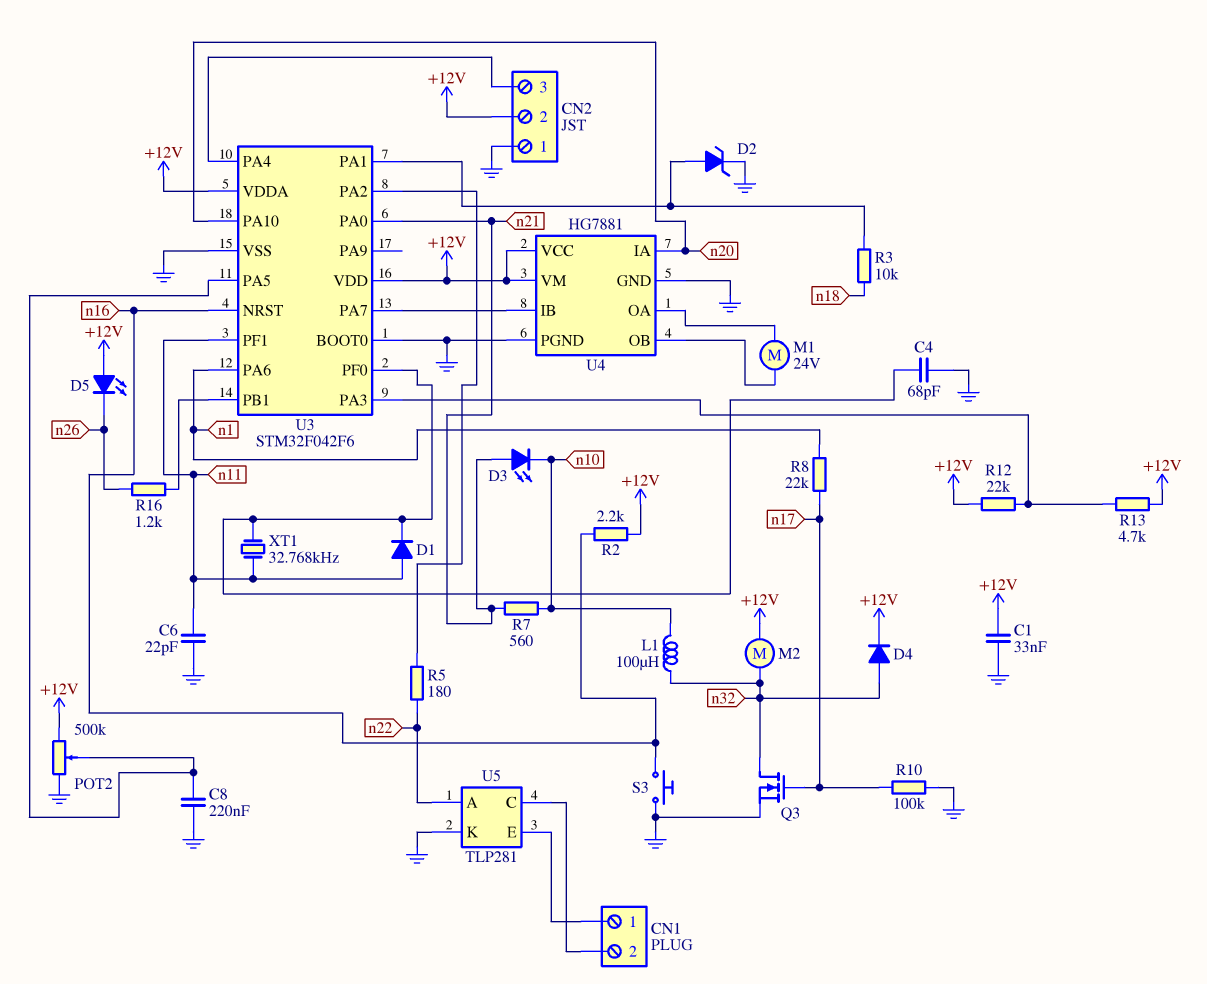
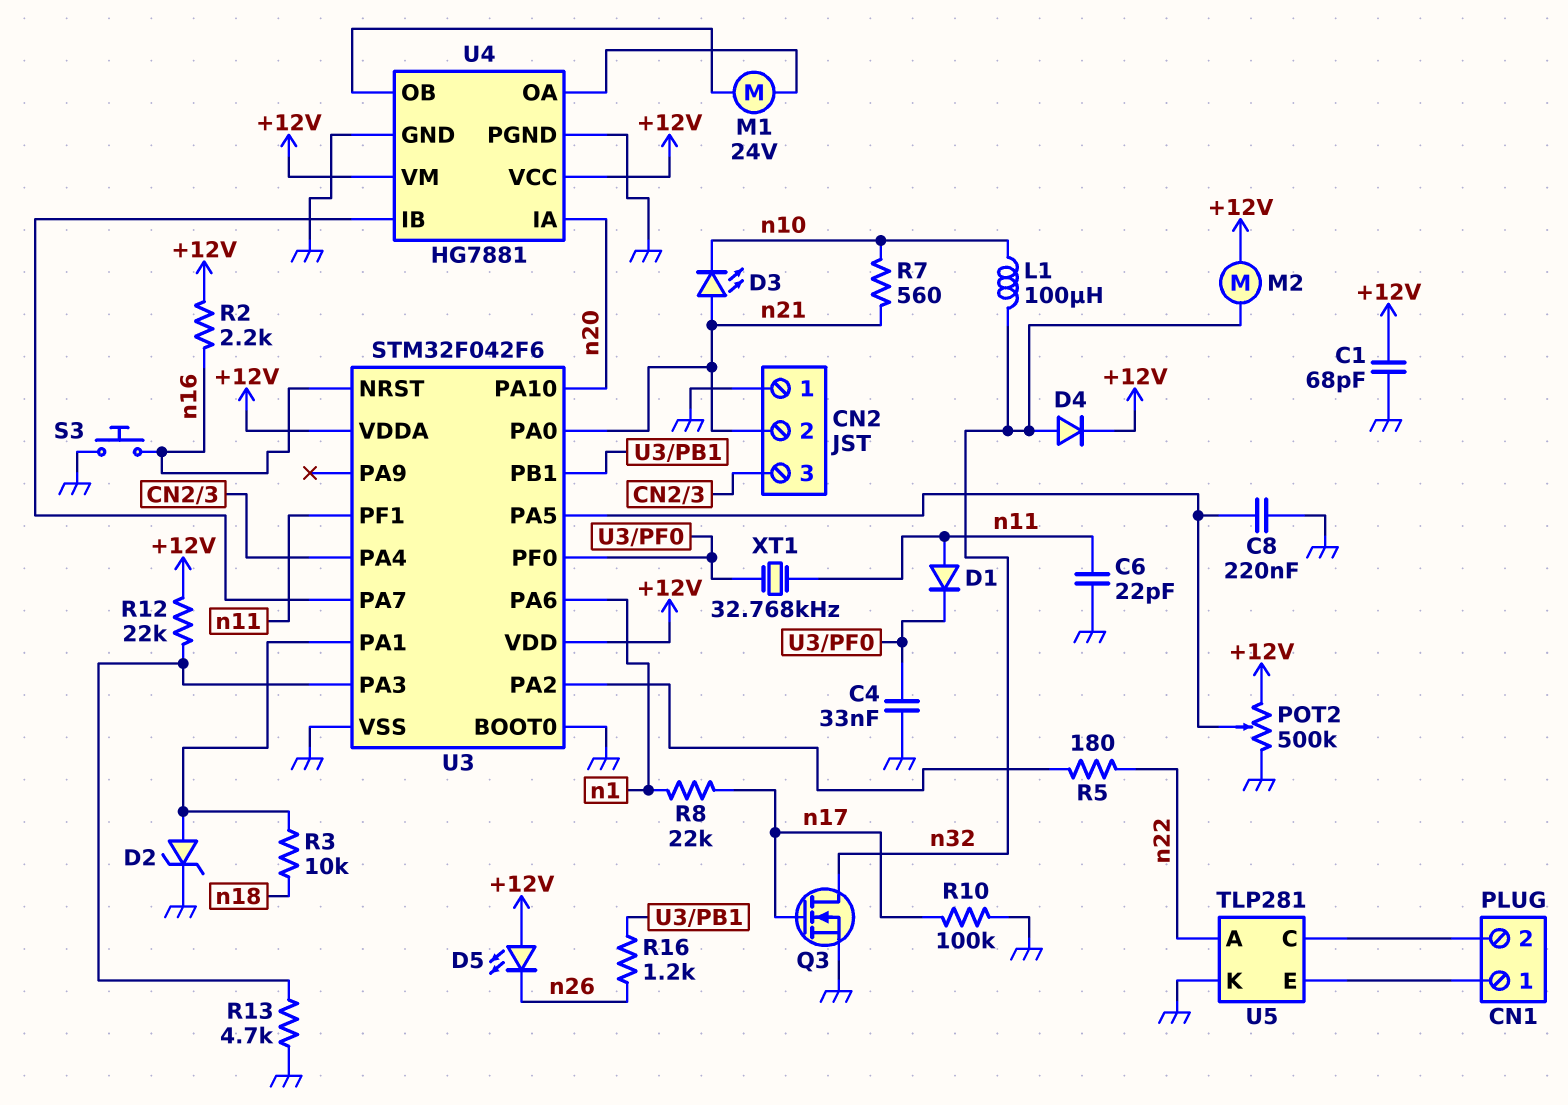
C1: 33nF (+12V, GND) -> 68pF (+12V, GND)
C4: 68pF (GND, U3/PF0) -> 33nF (GND, U3/PF0)
CN2 pin 2: +12V -> n21
R13: 4.7k (+12V, U3/PA3) -> 4.7k (GND, U3/PA3)

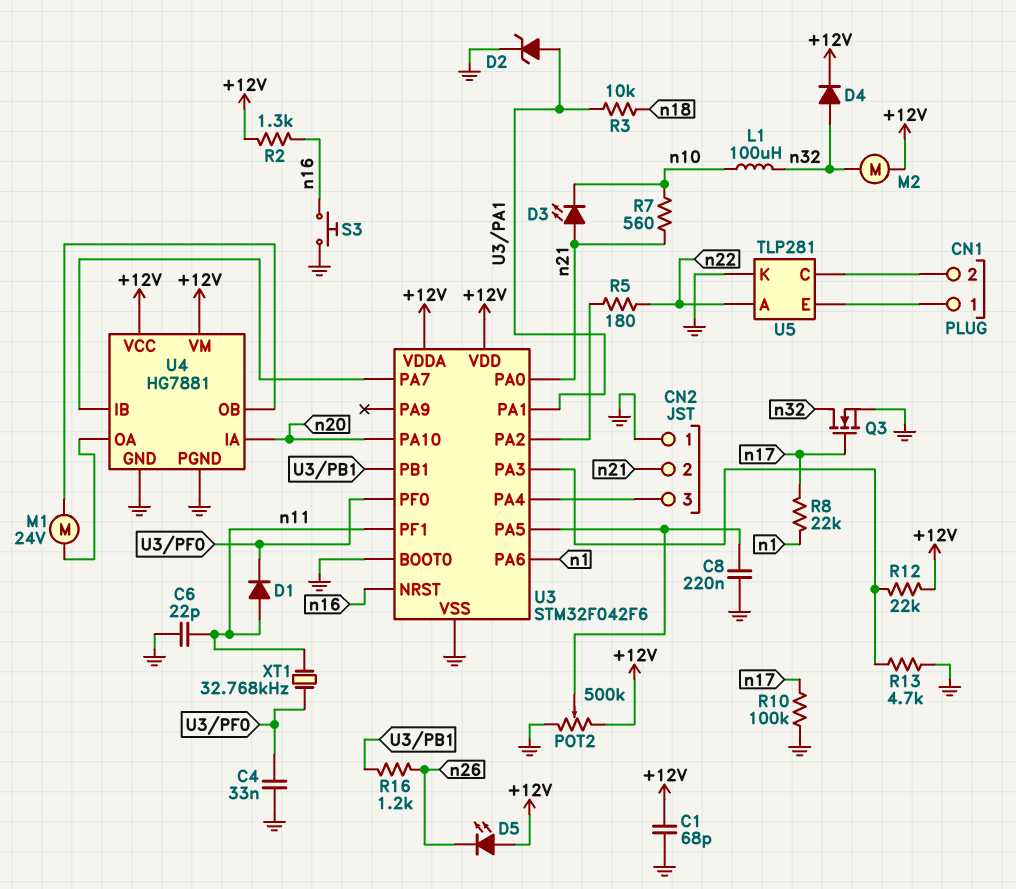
R2: 2.2k (+12V, n16) -> 1.3k (+12V, n16)

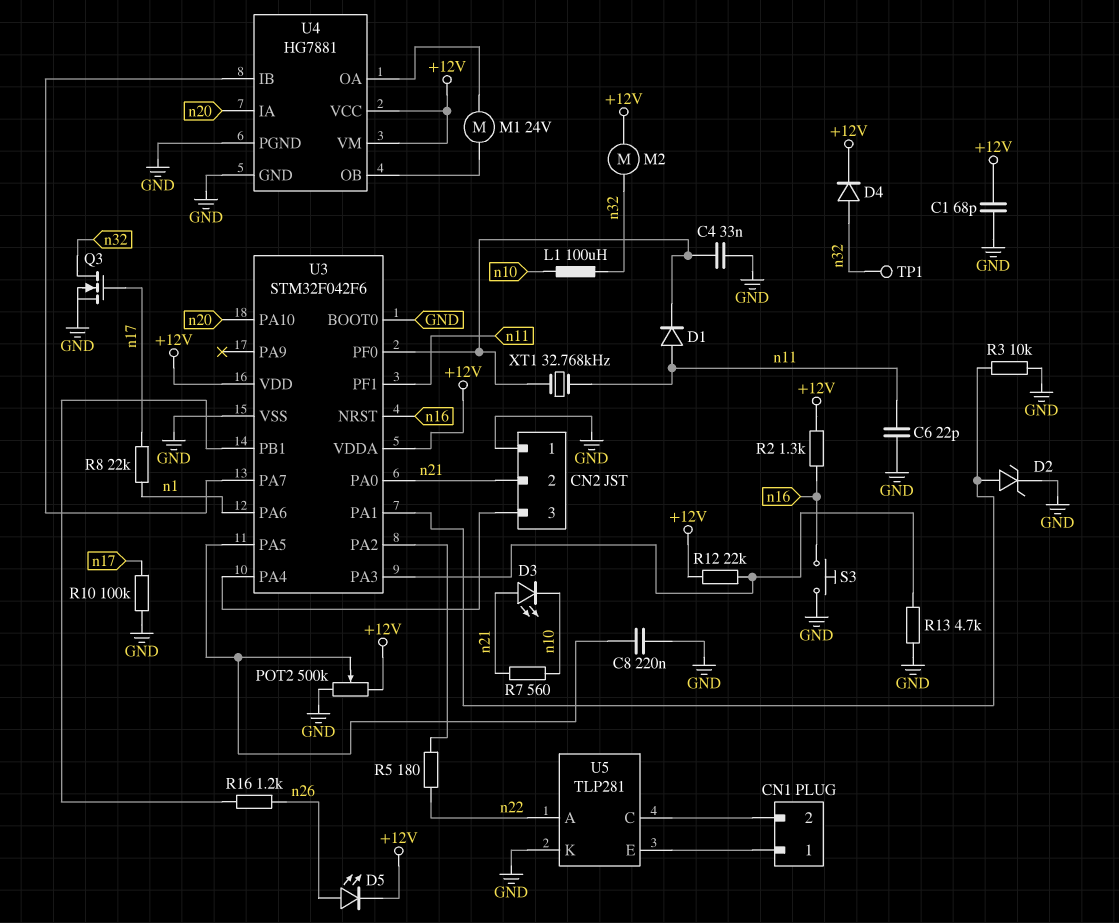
D5: LED (A +12V, K n26) -> LED (A n26, K +12V)
R3: 10k (U3/PA1, n18) -> 10k (GND, U3/PA1)
TP1: none -> test point (n32)

